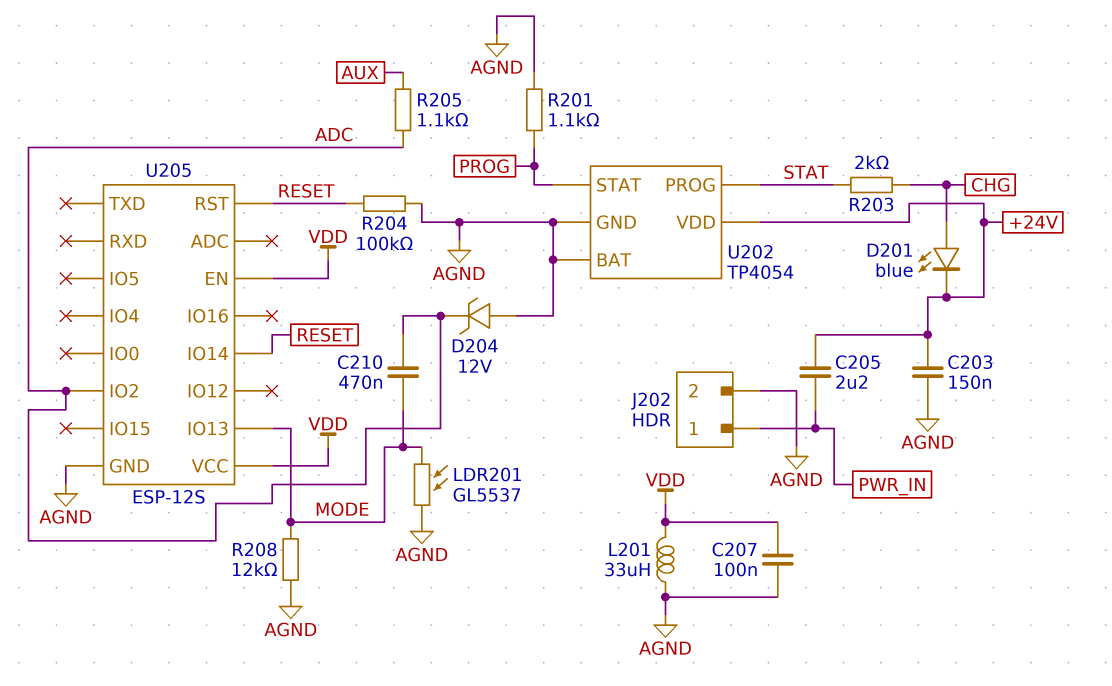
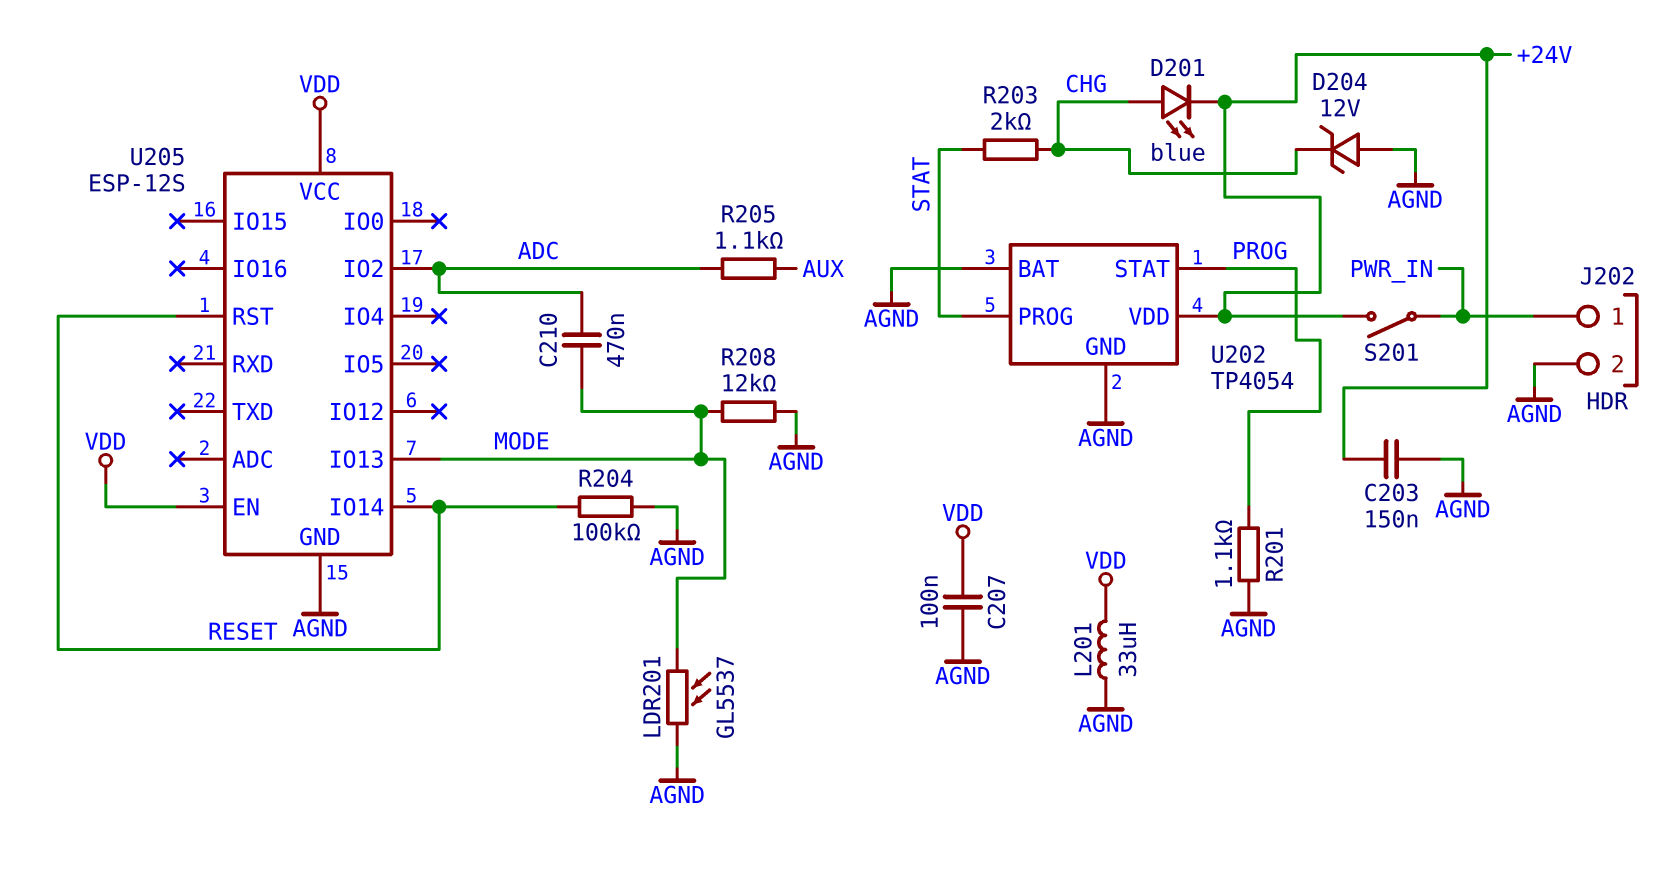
C205: 2.2uF (+24V, PWR_IN) -> none
D204: zener 12V (A AGND, K ADC) -> zener 12V (A AGND, K CHG)
S201: none -> switch (+24V, PWR_IN)

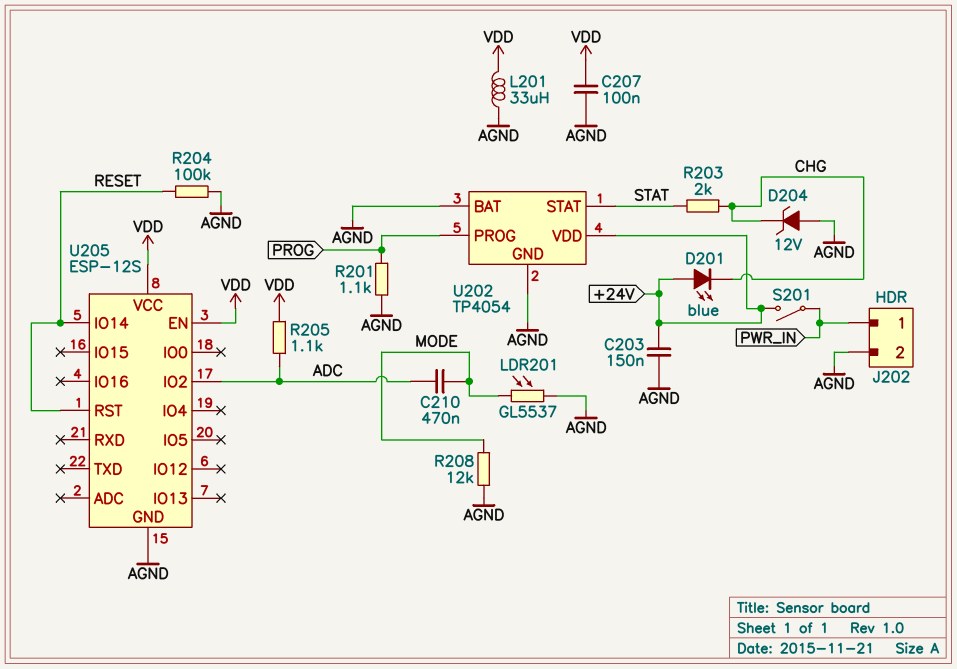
D201: LED blue (A CHG, K +24V) -> LED blue (A +24V, K CHG)
R205: 1.1k (ADC, AUX) -> 1.1k (ADC, VDD)
U202 pin PROG: STAT -> PROG
U202 pin STAT: PROG -> STAT
U205 pin IO13: MODE -> none

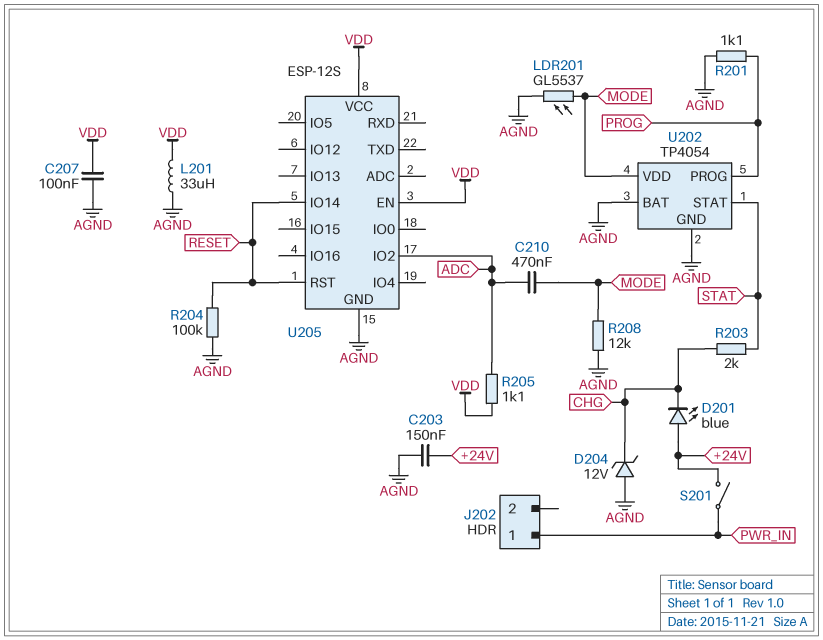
J202 pin 2: AGND -> none
U202 pin VDD: +24V -> MODE

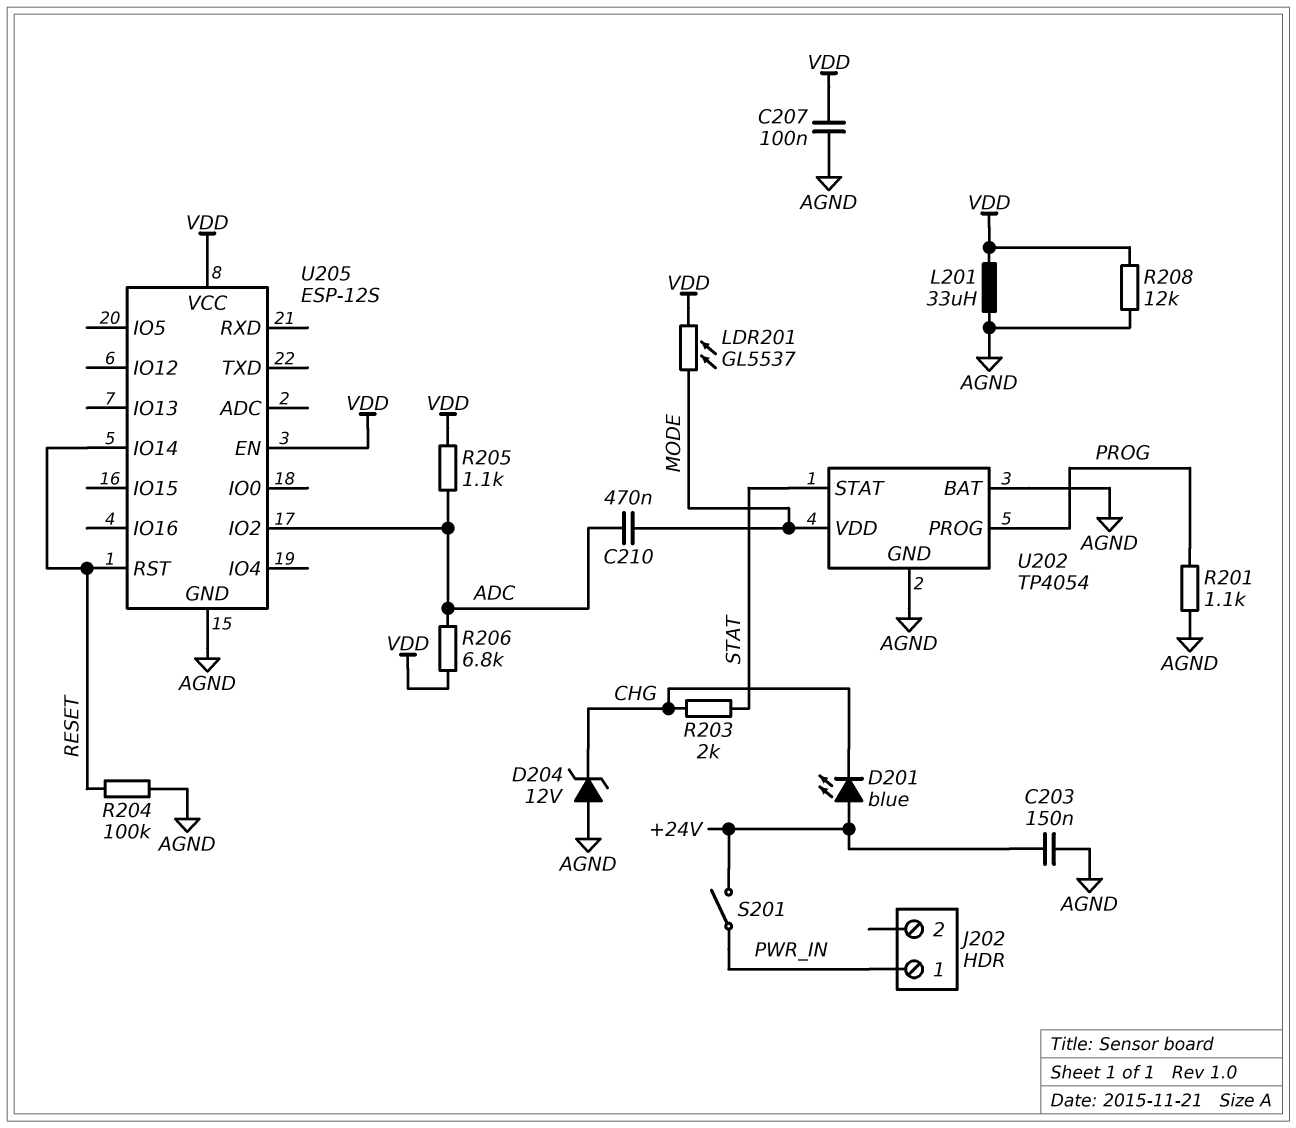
LDR201: GL5537 (AGND, MODE) -> GL5537 (MODE, VDD)
R206: none -> 6.8k (ADC, VDD)
R208: 12k (AGND, MODE) -> 12k (AGND, VDD)

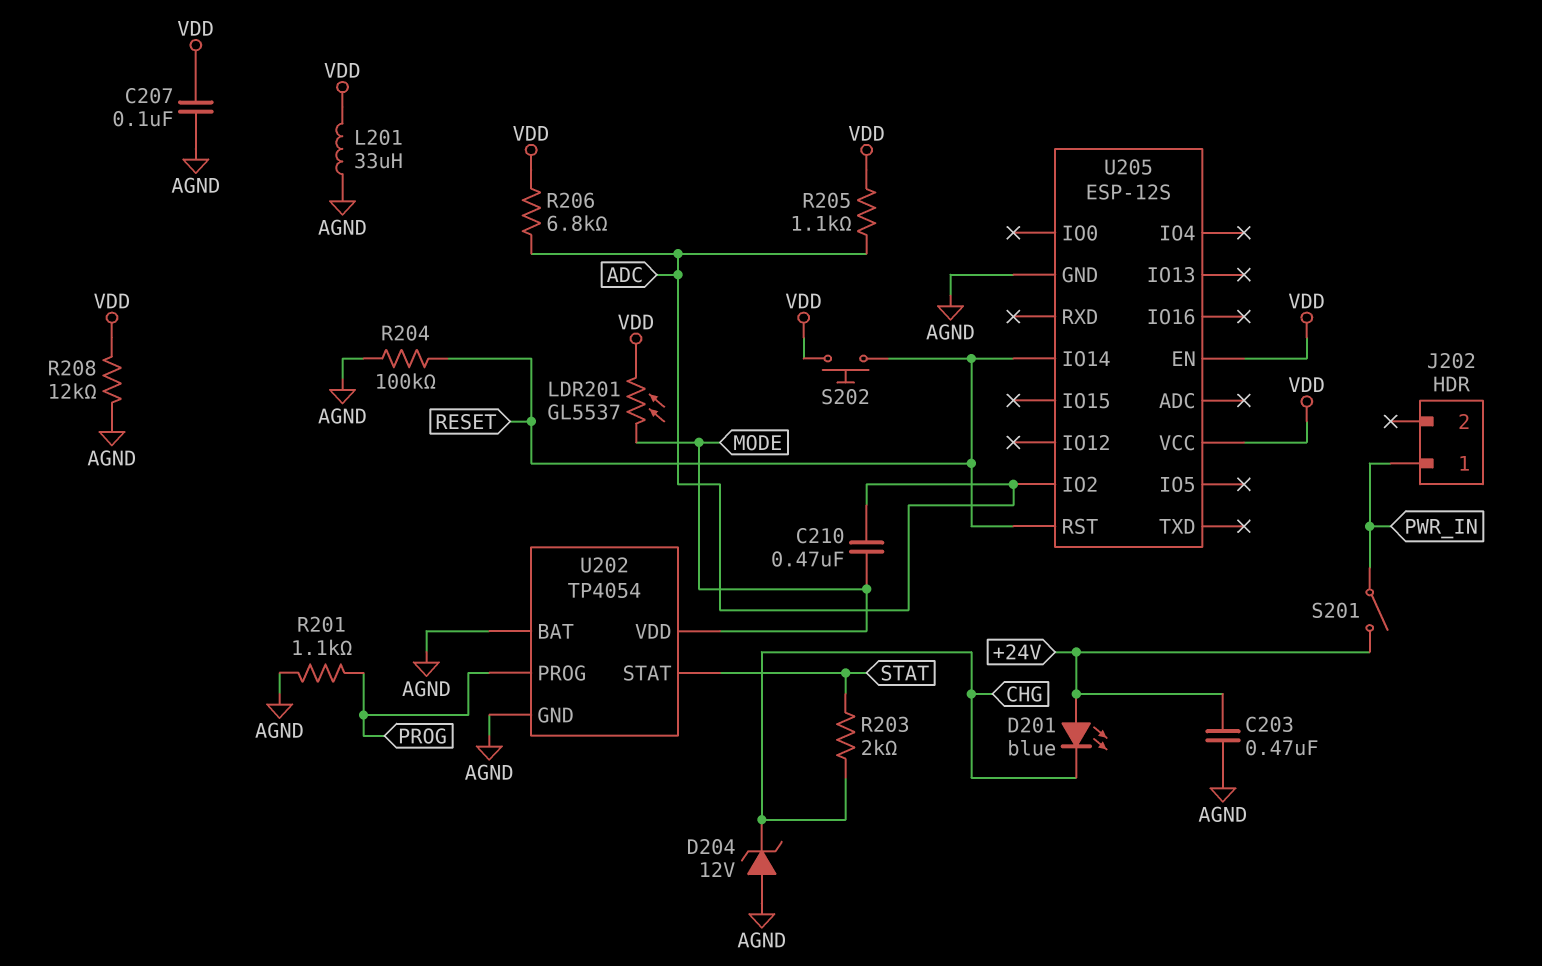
C203: 150nF (+24V, AGND) -> 470nF (+24V, AGND)
S202: none -> button (RESET, VDD)

